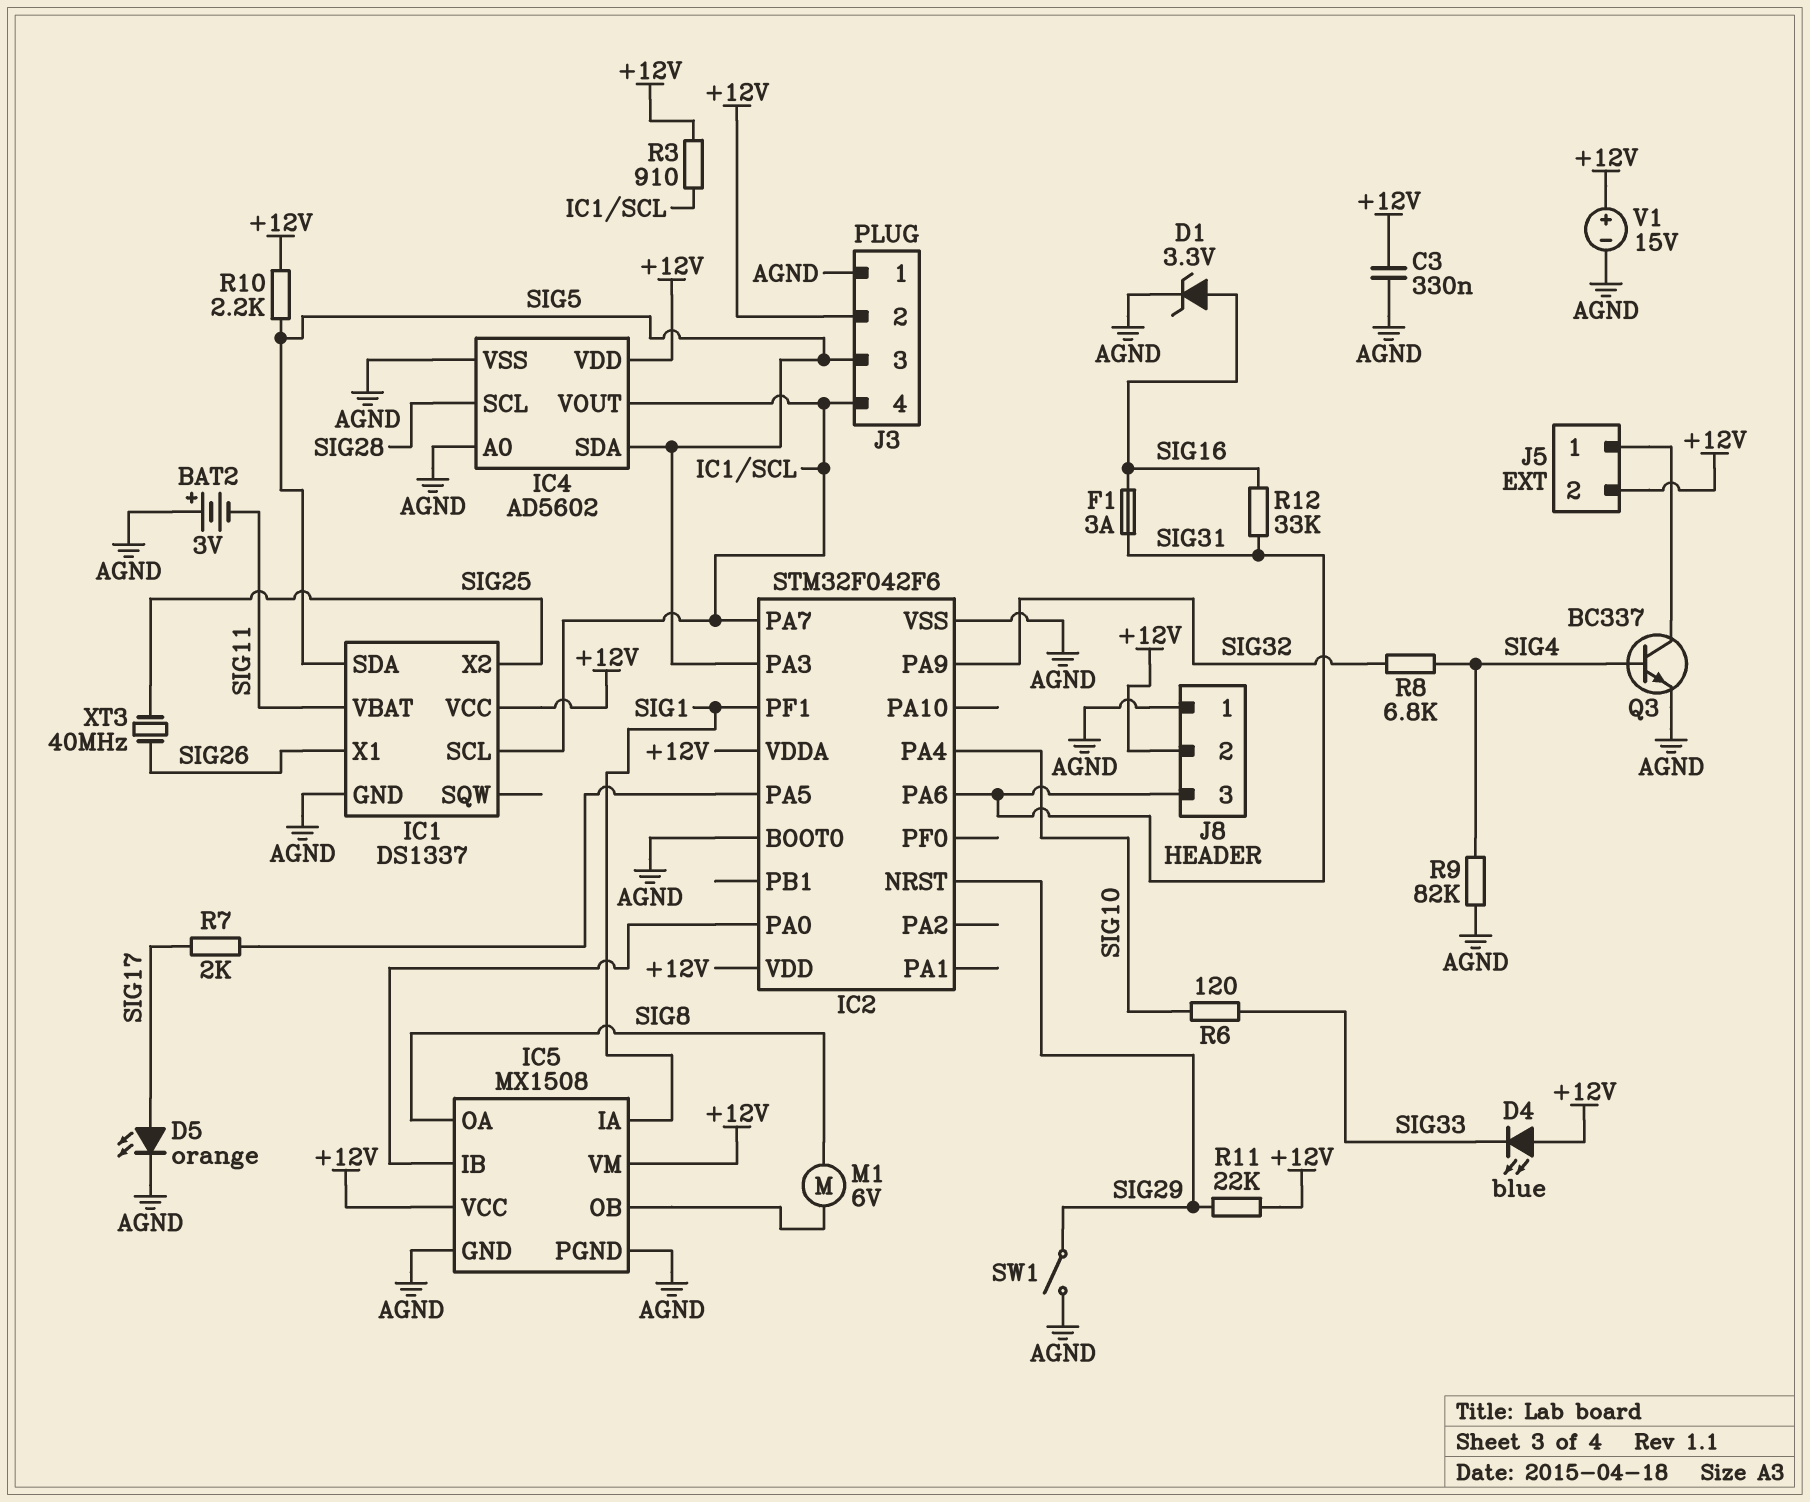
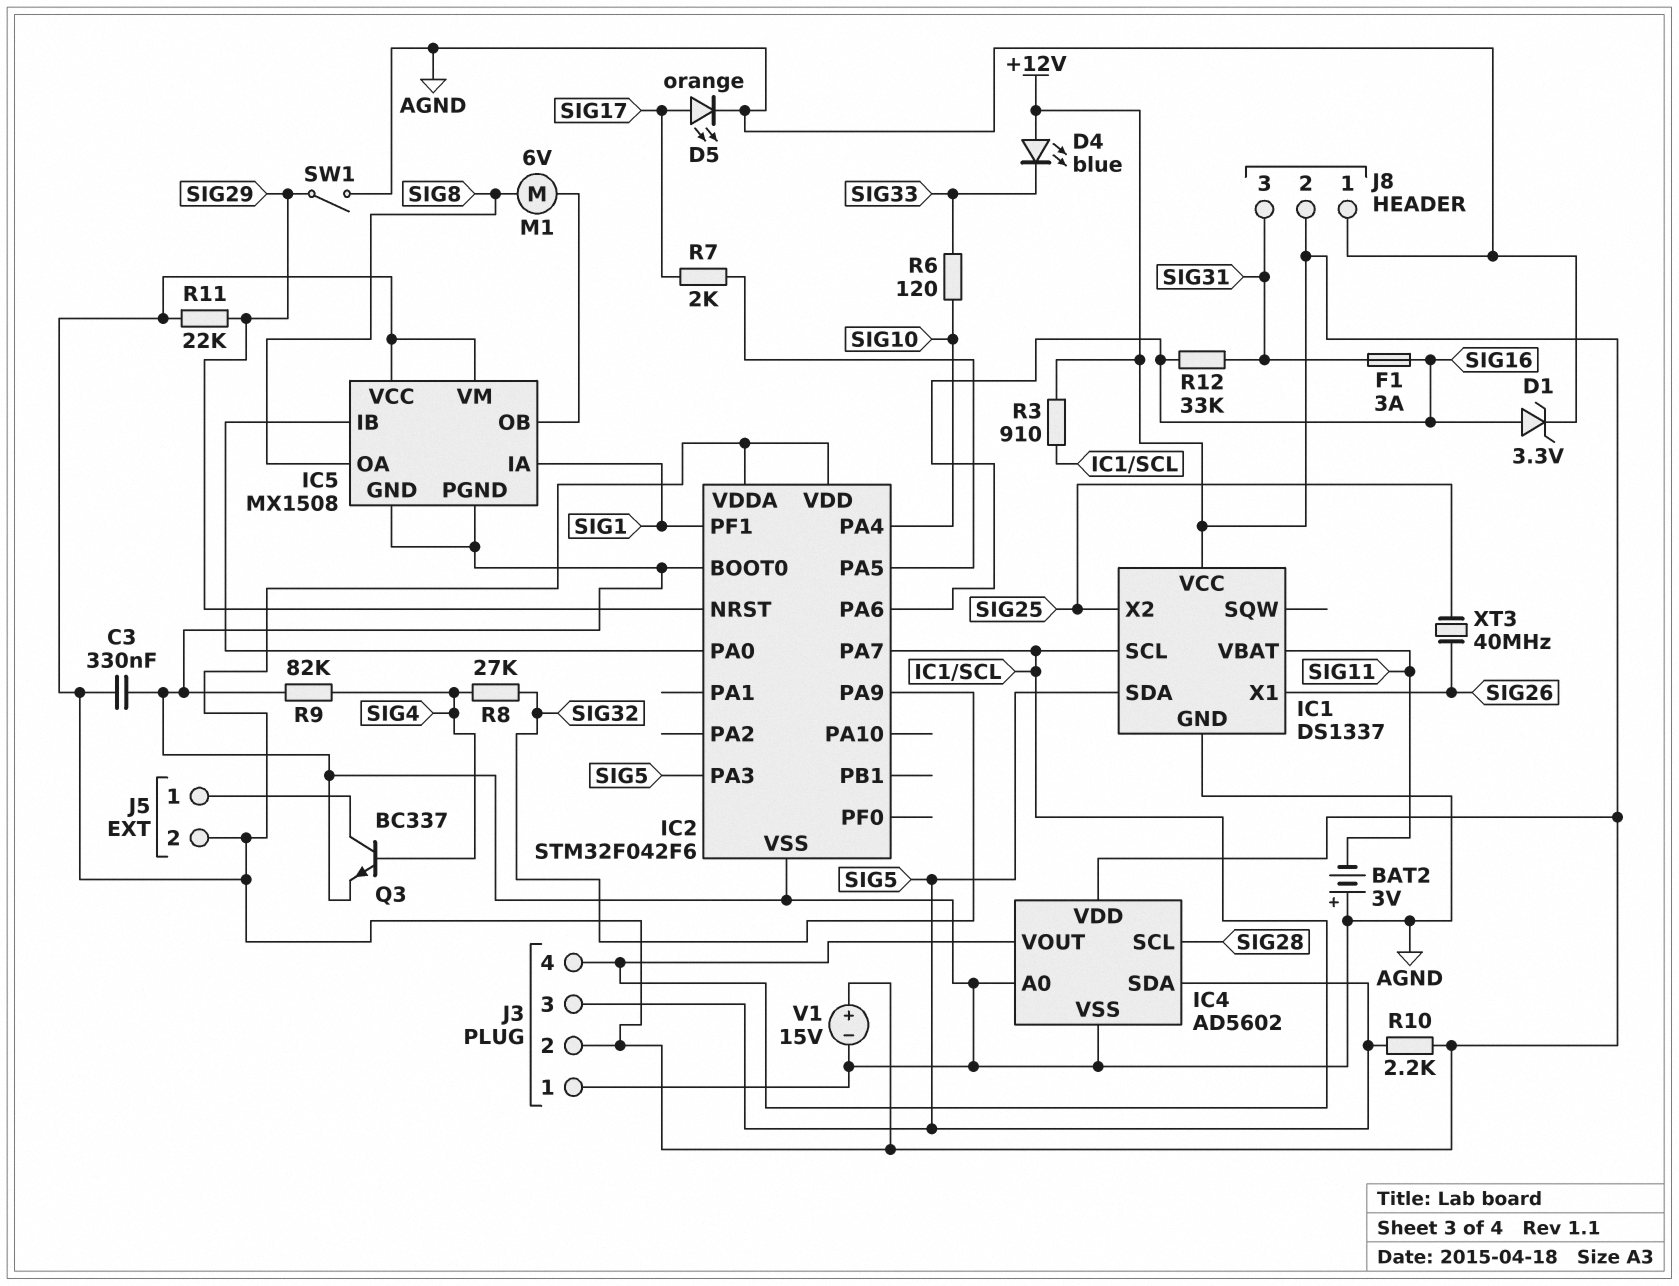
IC2 pin PA6: SIG31 -> SIG16
R8: 6.8k (SIG4, SIG32) -> 27k (SIG4, SIG32)

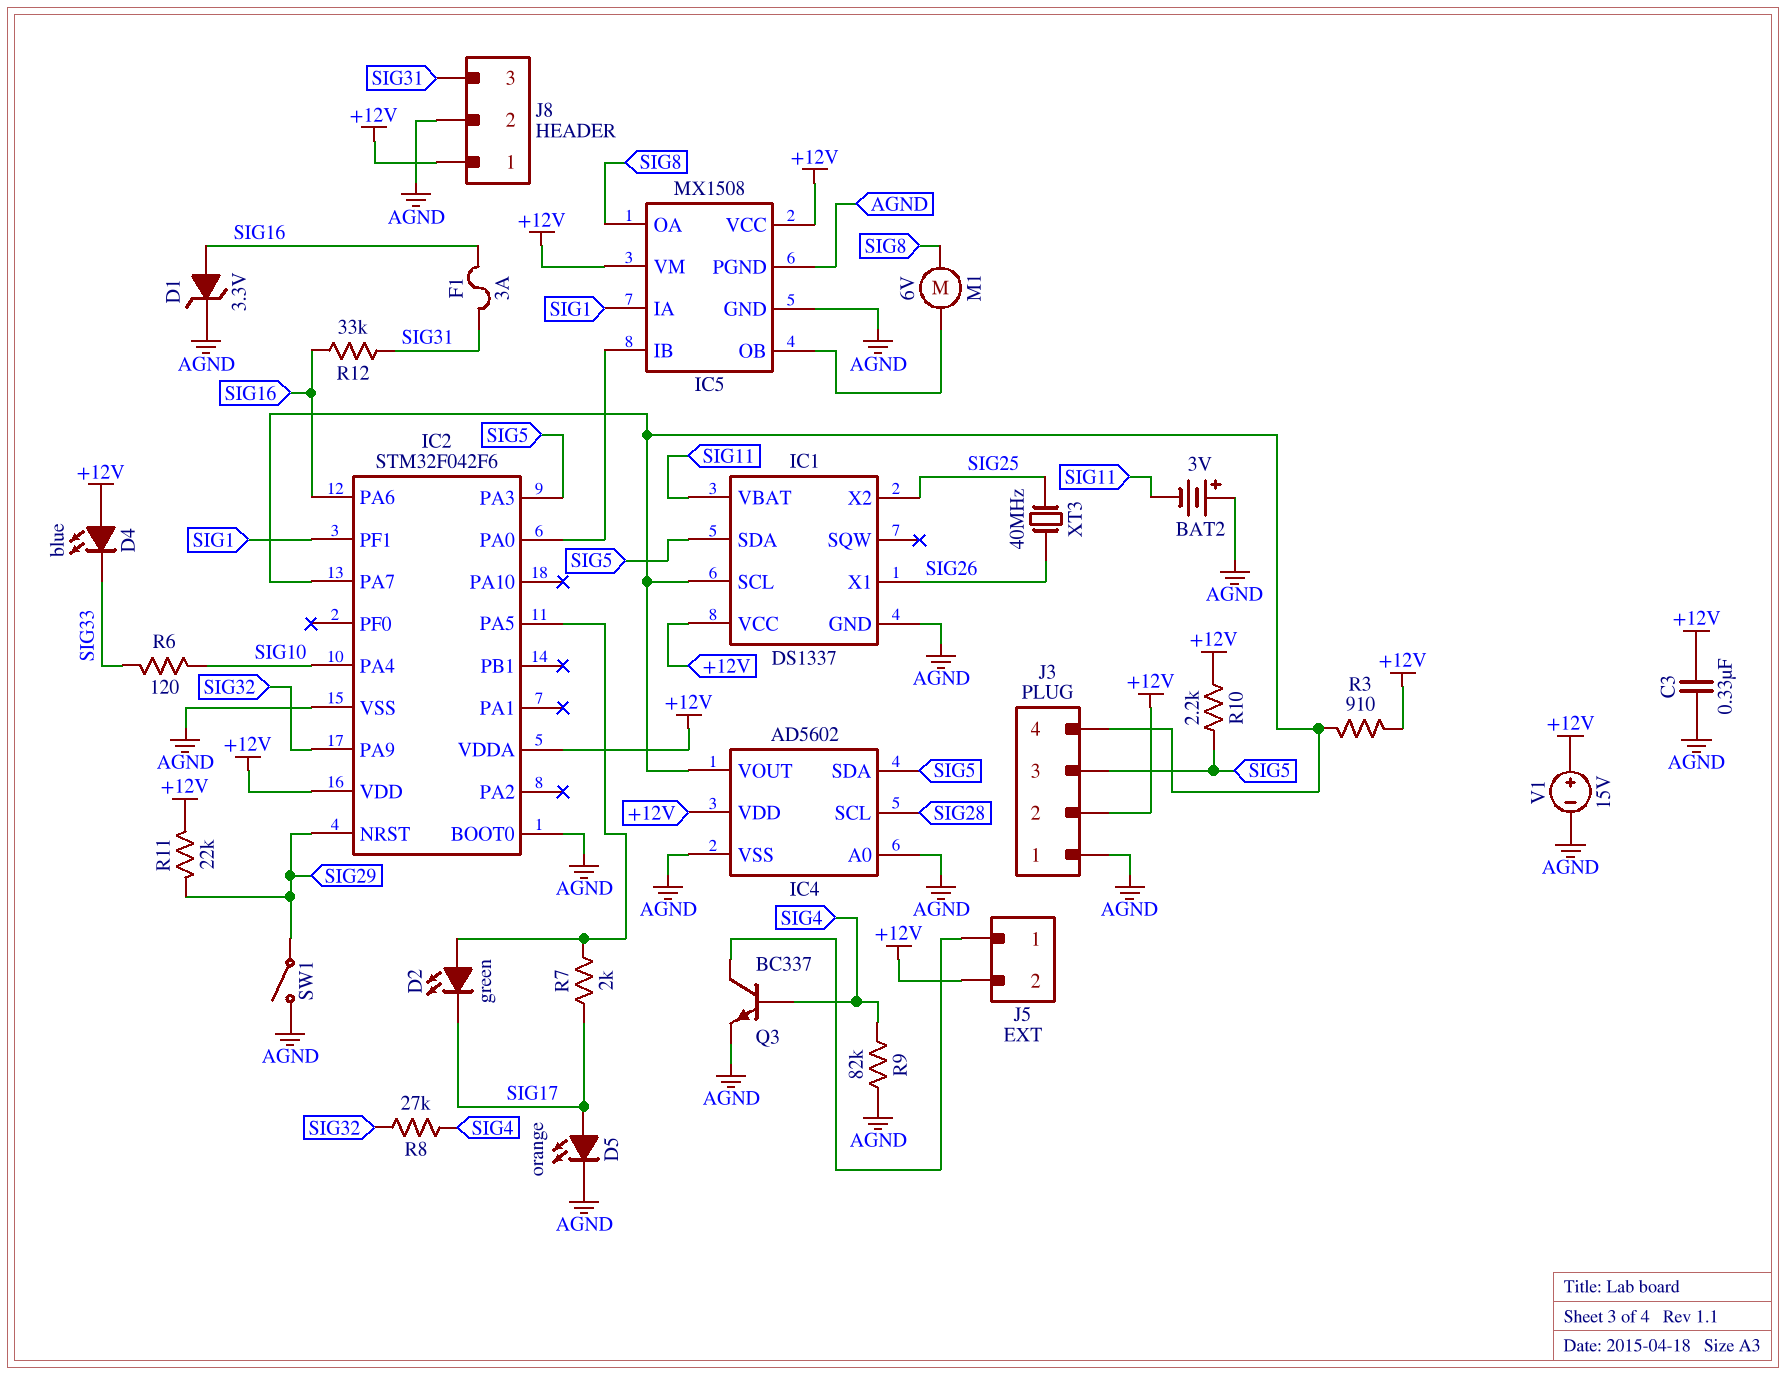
D2: none -> LED green (A IC2/PA5, K SIG17)
J8 pin 1: AGND -> +12V
J8 pin 2: +12V -> AGND

